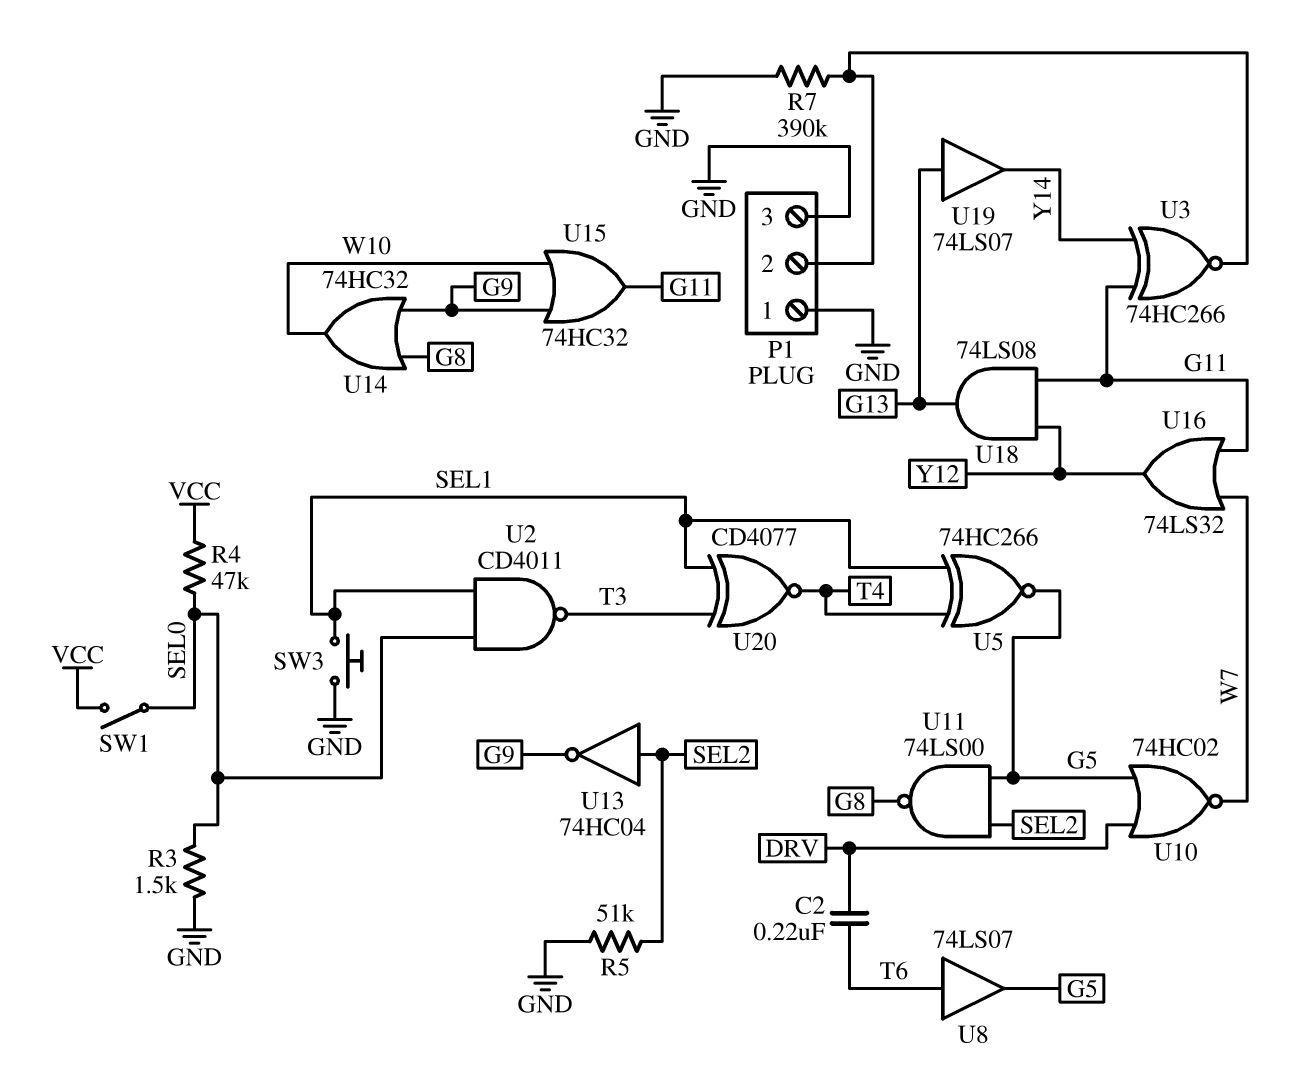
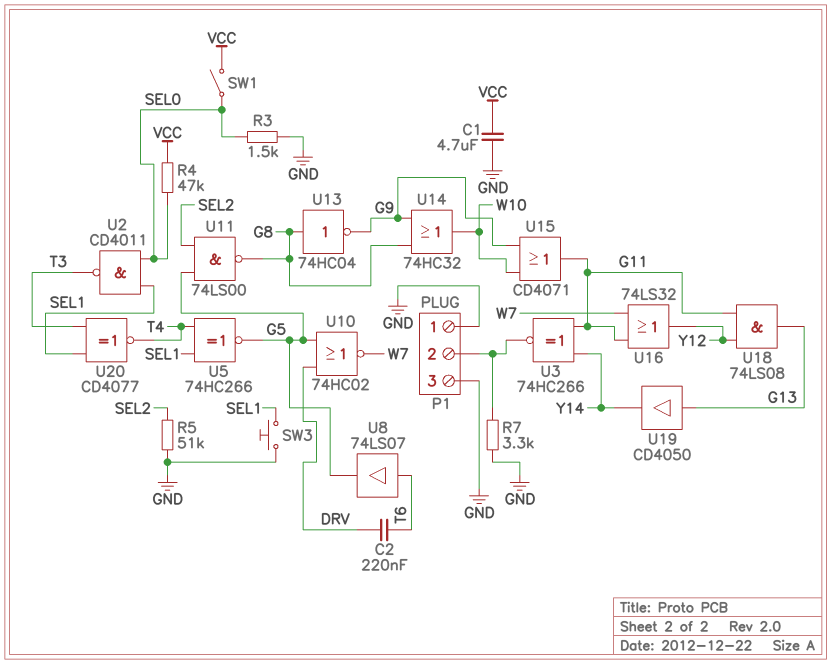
C1: none -> 4.7uF (GND, VCC)
R7: 390k (GND, P1/2) -> 3.3k (GND, P1/2)
U13: NOT 74HC04 (in SEL2, out G9) -> NOT 74HC04 (in G8, out G9)
U15: OR 74HC32 (in G9, in W10, out G11) -> OR CD4071 (in G9, in W10, out G11)
U19: buffer 74LS07 (in G13, out Y14) -> buffer CD4050 (in G13, out Y14)

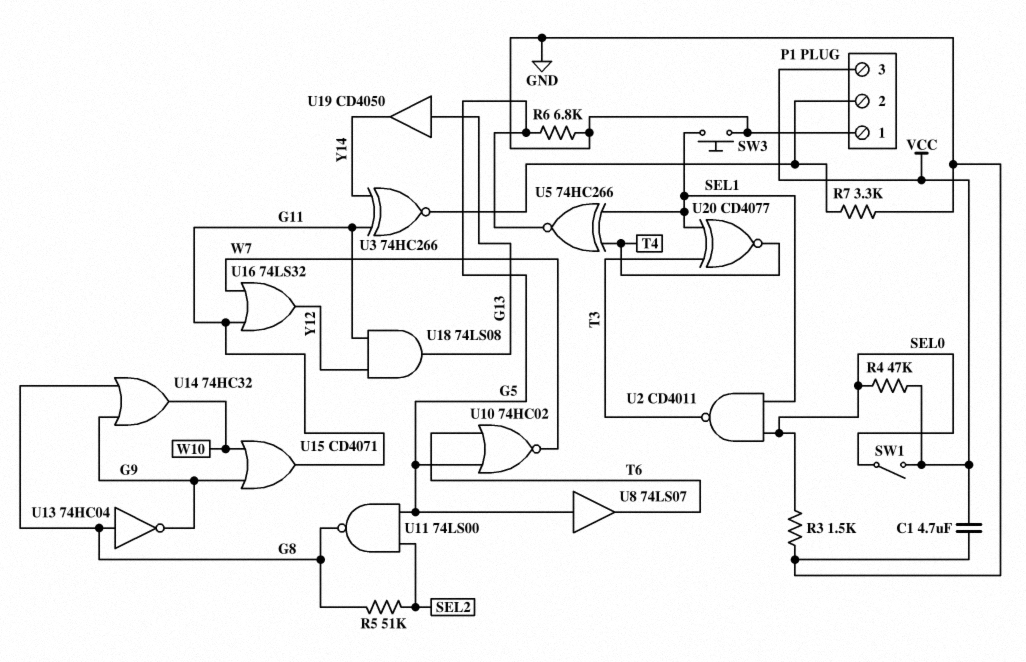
C2: 220nF (DRV, T6) -> none
P1 pin 3: GND -> VCC
R5: 51k (GND, SEL2) -> 51k (G8, SEL2)
R6: none -> 6.8k (G5, GND)
U8: buffer 74LS07 (in T6, out G5) -> buffer 74LS07 (in G5, out T6)
U10: NOR 74HC02 (in DRV, in G5, out W7) -> NOR 74HC02 (in G5, in T6, out W7)

